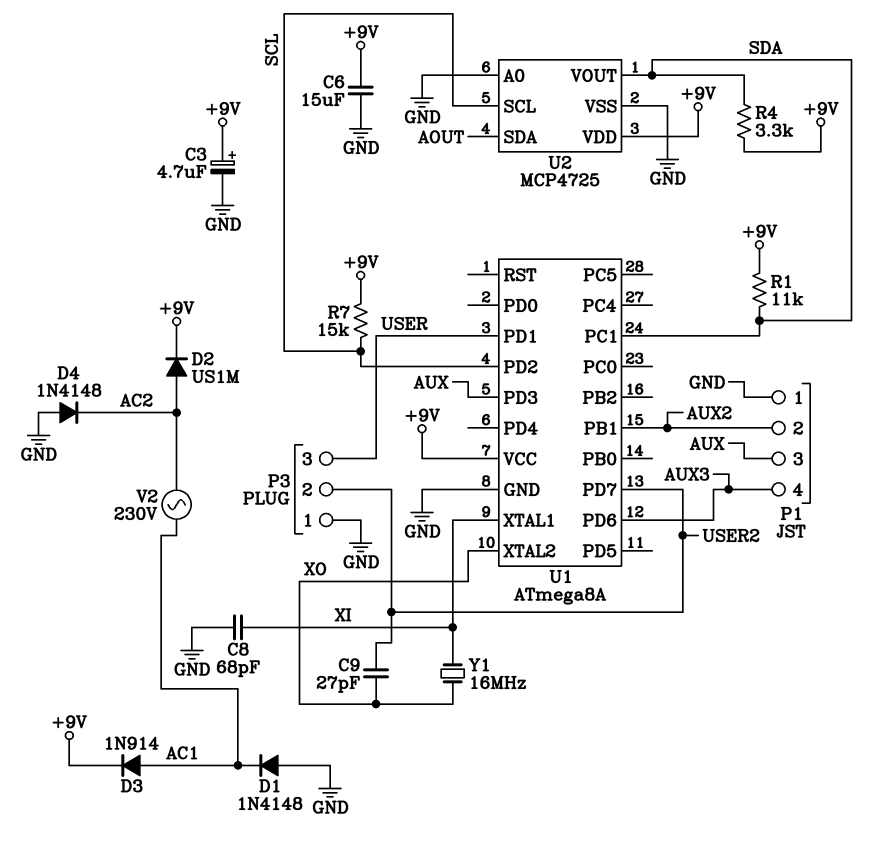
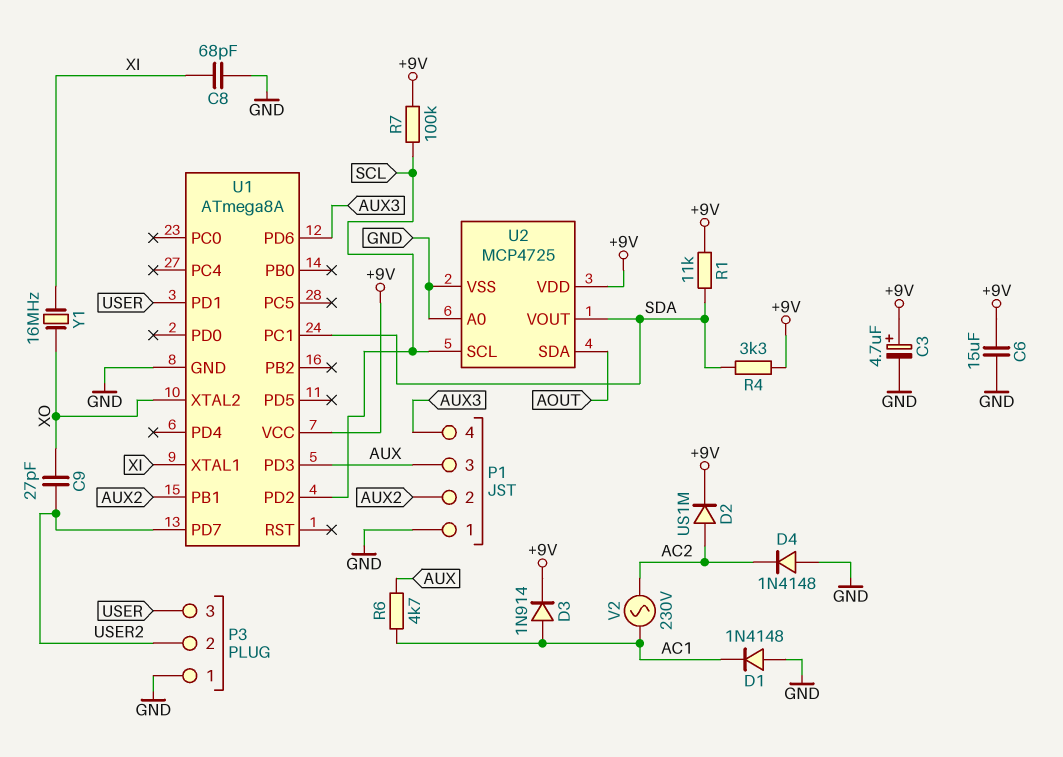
R6: none -> 4.7k (AC1, AUX)
R7: 15k (+9V, SCL) -> 100k (+9V, SCL)

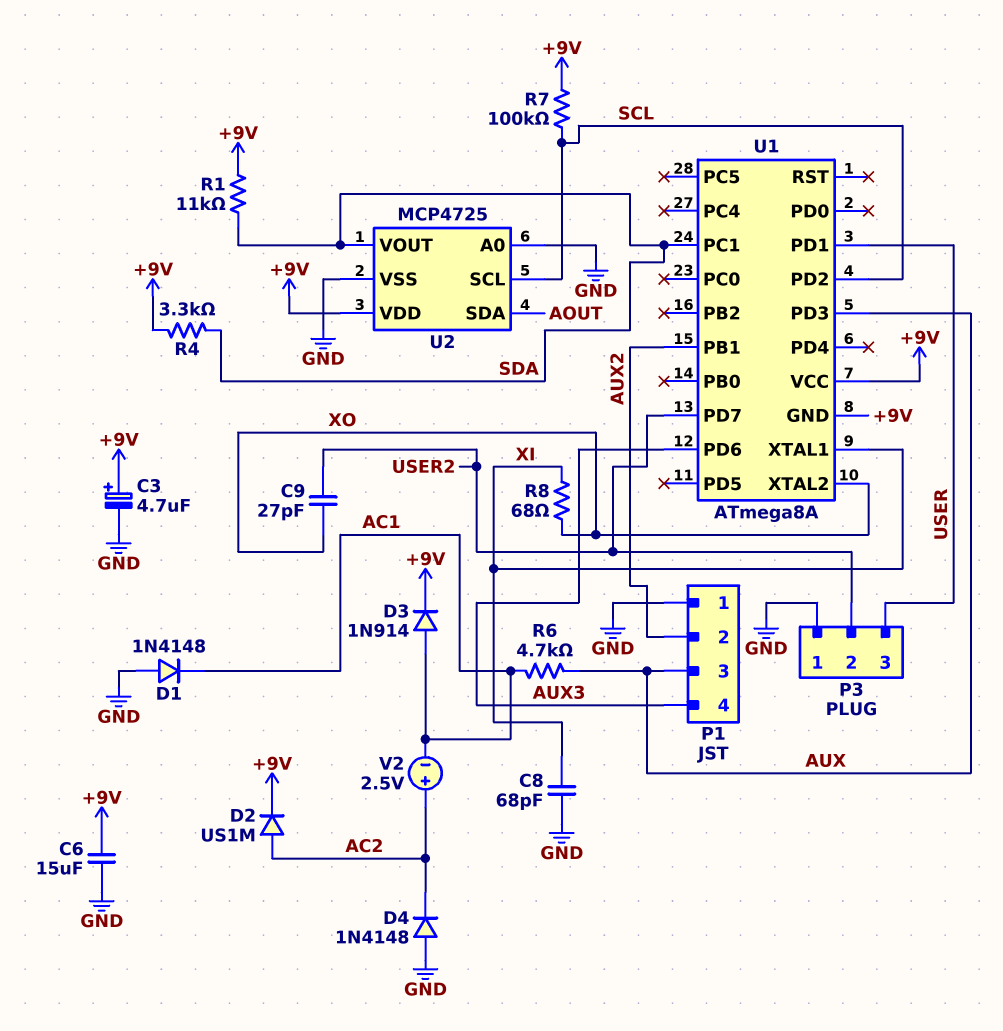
R8: none -> 68 (XI, XO)
U1 pin GND: GND -> +9V
V2: AC 230V (AC1, AC2) -> 2.5V (plus AC2, minus AC1)
Y1: 16MHz (XI, XO) -> none

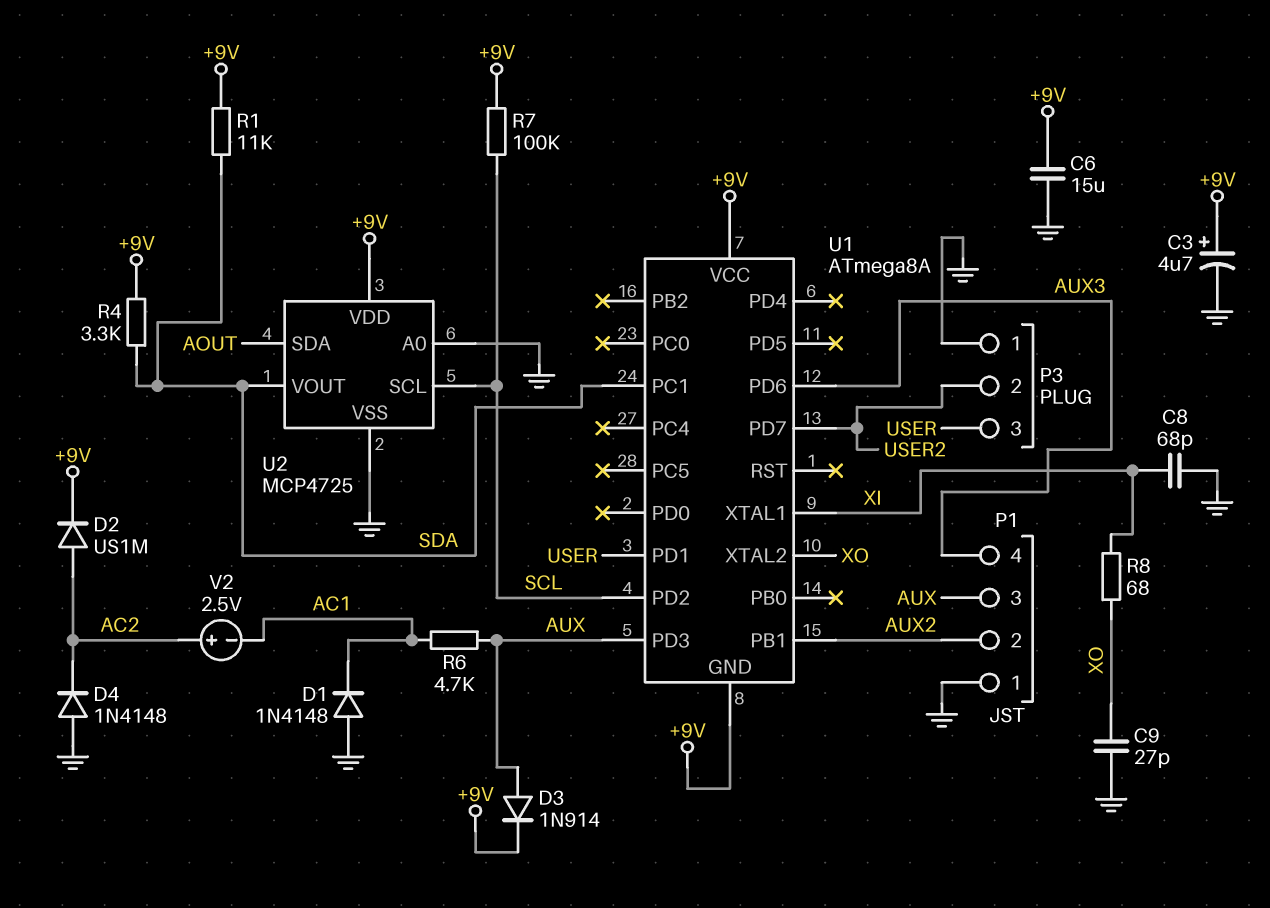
C9: 27pF (USER2, XO) -> 27pF (GND, XO)
D3: diode 1N914 (A AC1, K +9V) -> diode 1N914 (A AUX, K +9V)

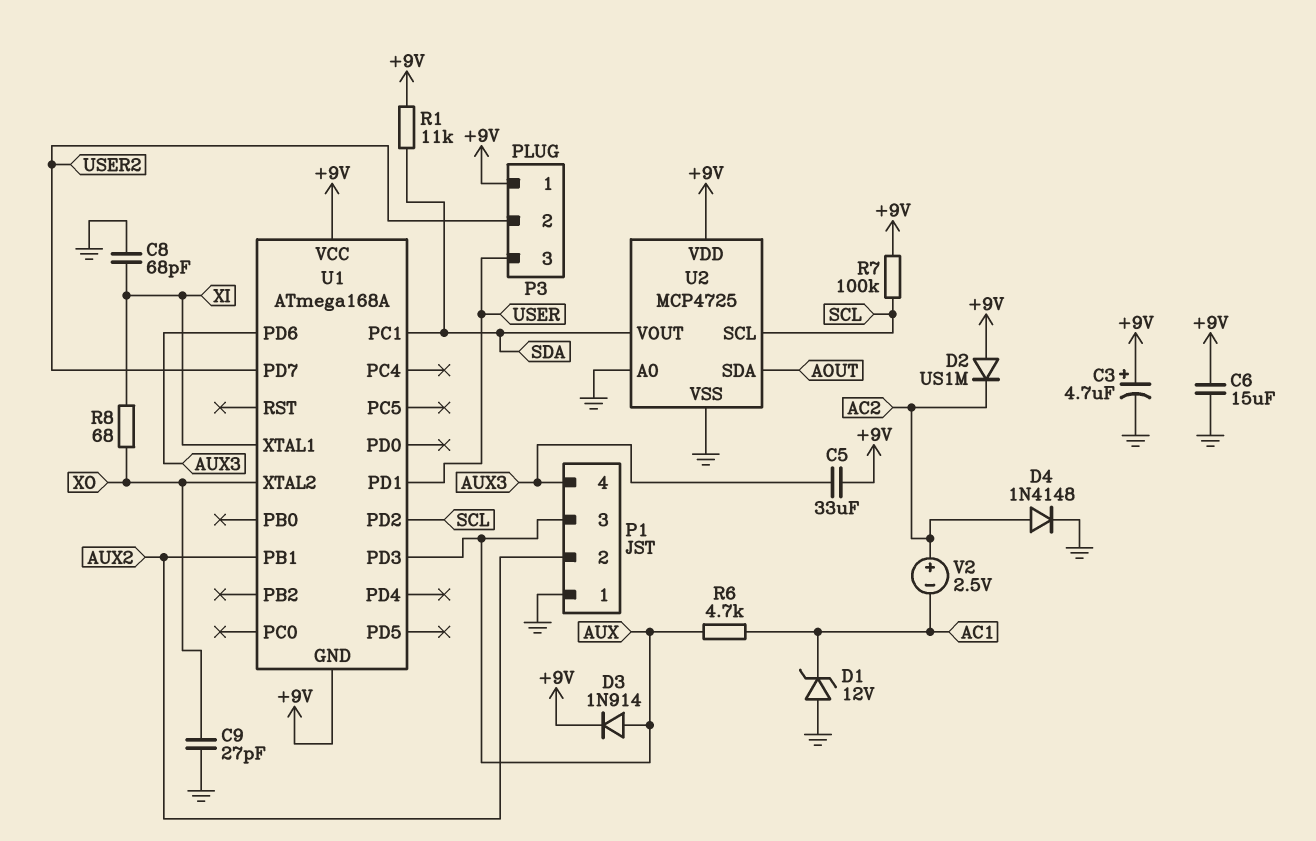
C5: none -> 33uF (+9V, AUX3)
D1: diode 1N4148 (A GND, K AC1) -> zener 12V (A GND, K AC1)
D2: diode US1M (A AC2, K +9V) -> diode US1M (A +9V, K AC2)
D4: diode 1N4148 (A GND, K AC2) -> diode 1N4148 (A AC2, K GND)
P3 pin 1: GND -> +9V
R4: 3.3k (+9V, SDA) -> none
U1: ATmega8A -> ATmega168A

